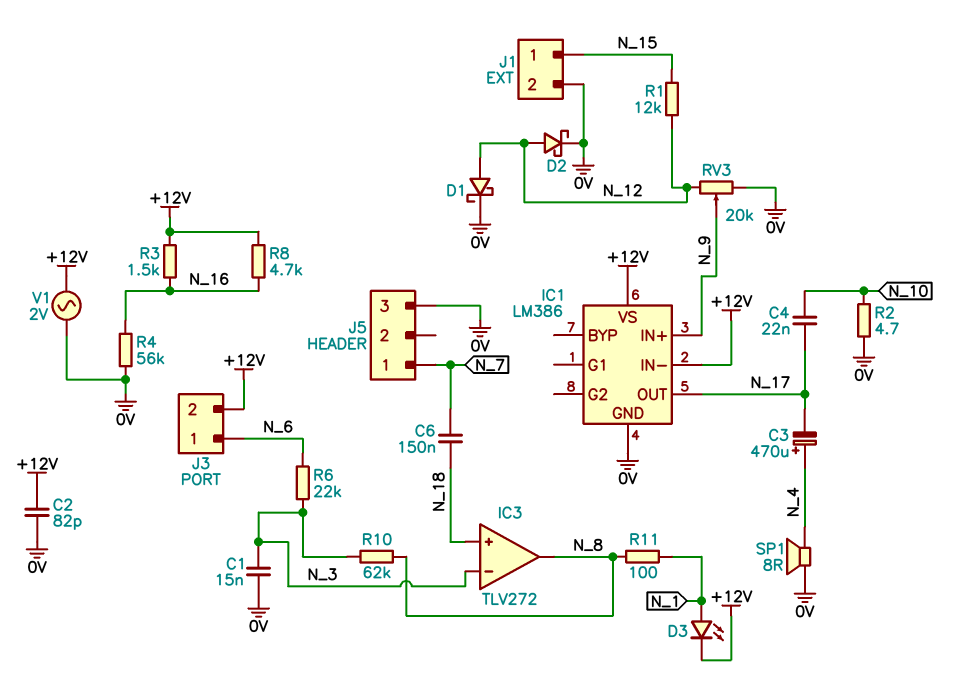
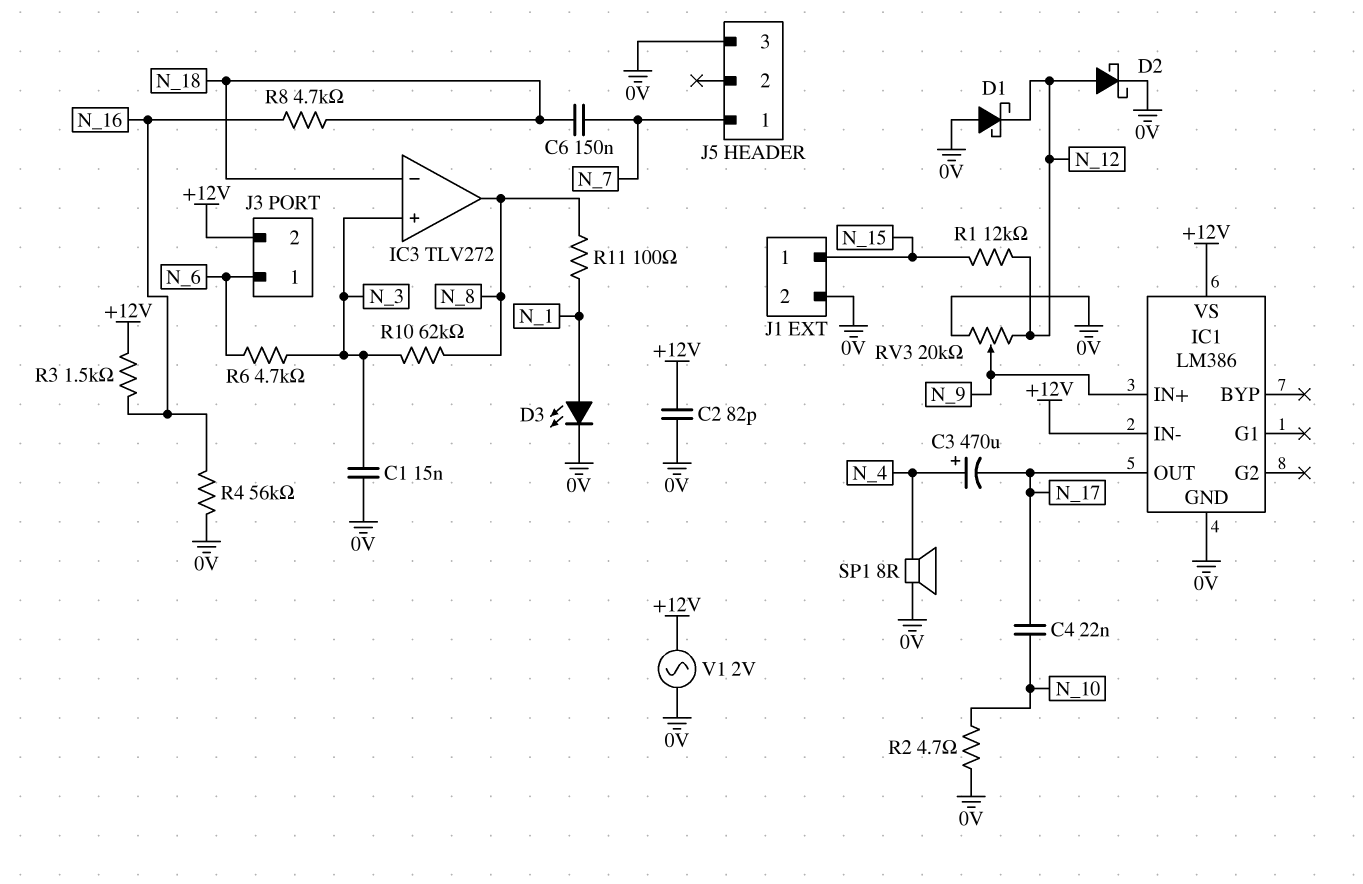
D1: schottky (A N_12, K 0V) -> schottky (A 0V, K N_12)
D3: LED (A N_1, K +12V) -> LED (A N_1, K 0V)
IC3 pin in+: N_18 -> N_3
IC3 pin in-: N_3 -> N_18
R6: 22k (N_3, N_6) -> 4.7k (N_3, N_6)
R8: 4.7k (+12V, N_16) -> 4.7k (N_16, N_18)

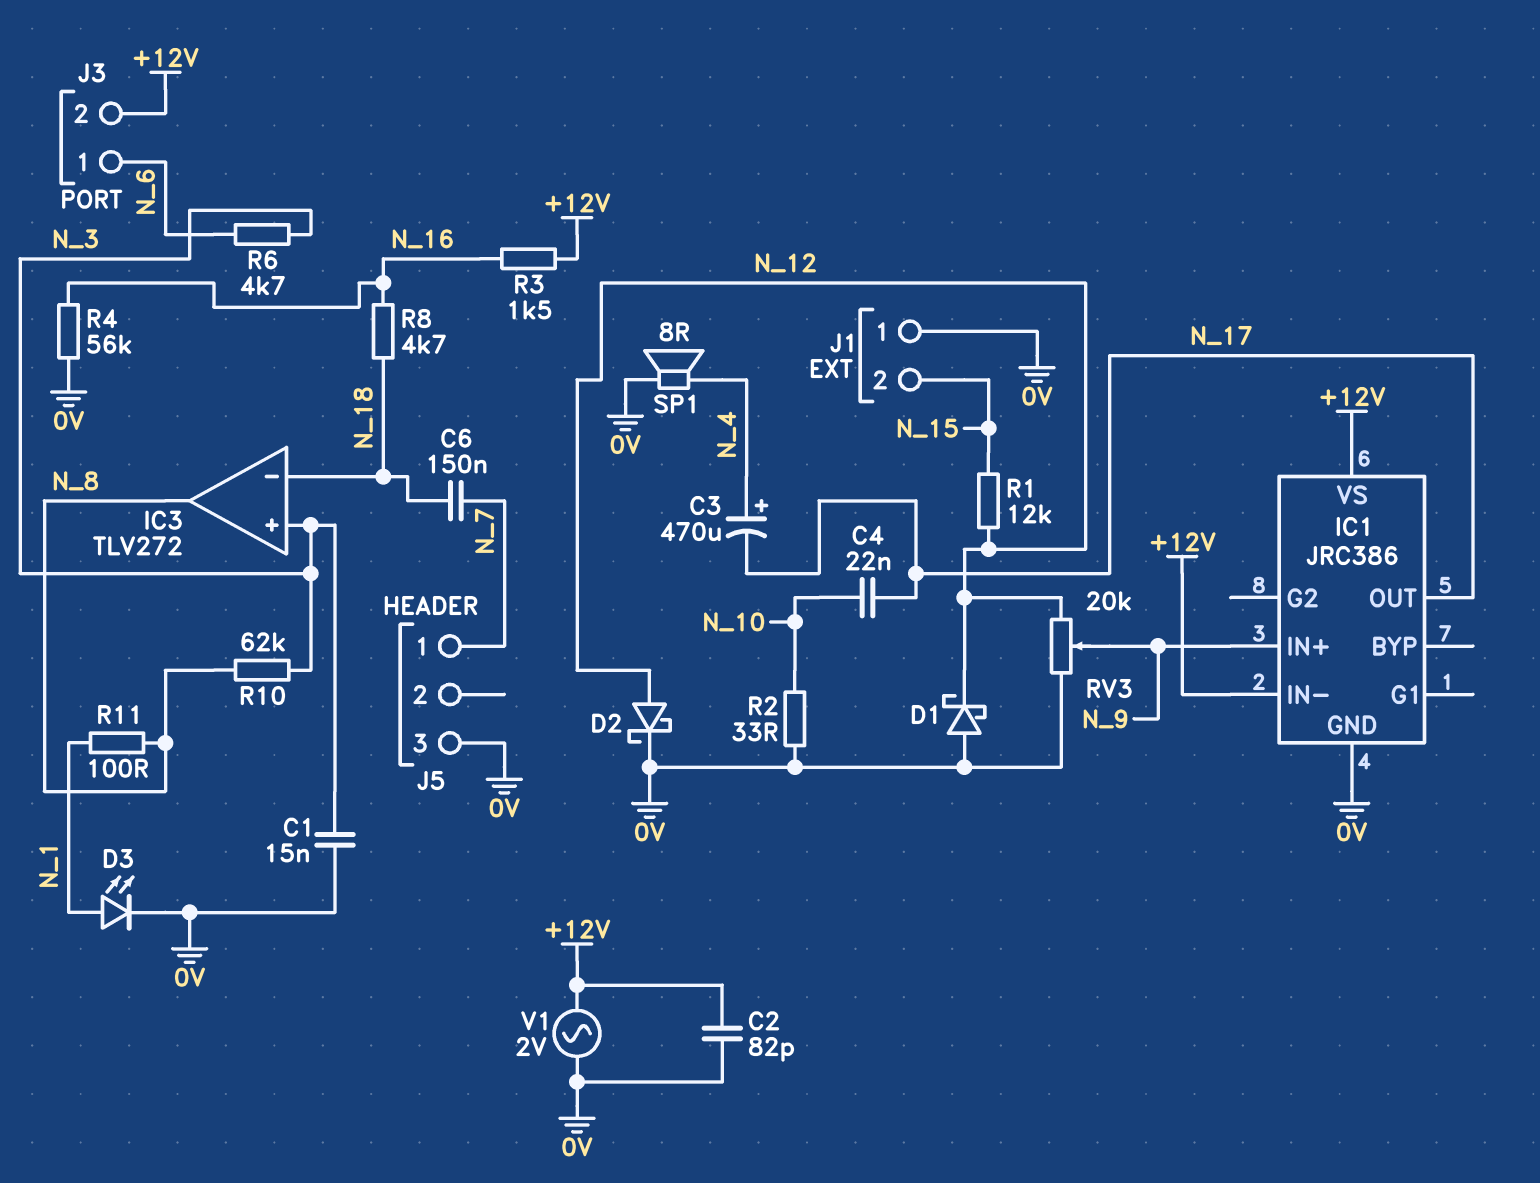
IC1: LM386 -> JRC386
J1 pin 1: N_15 -> 0V
J1 pin 2: 0V -> N_15
R2: 4.7 (0V, N_10) -> 33 (0V, N_10)

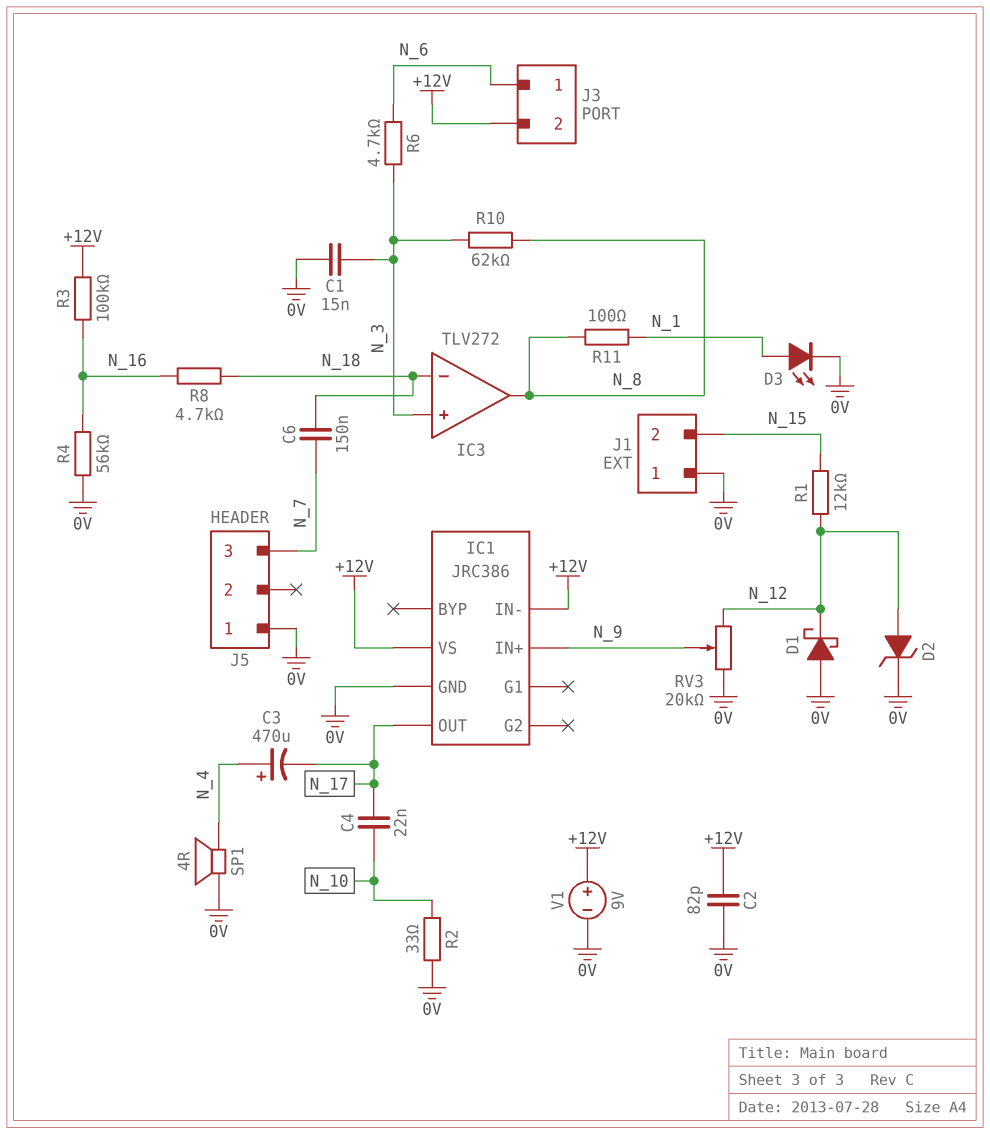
D2: schottky (A N_12, K 0V) -> zener (A N_12, K 0V)
J5 pin 1: N_7 -> 0V
J5 pin 3: 0V -> N_7
R3: 1.5k (+12V, N_16) -> 100k (+12V, N_16)
SP1: speaker 8R (0V, N_4) -> speaker 4R (0V, N_4)
V1: AC 2V (+12V, 0V) -> 9V (plus +12V, minus 0V)

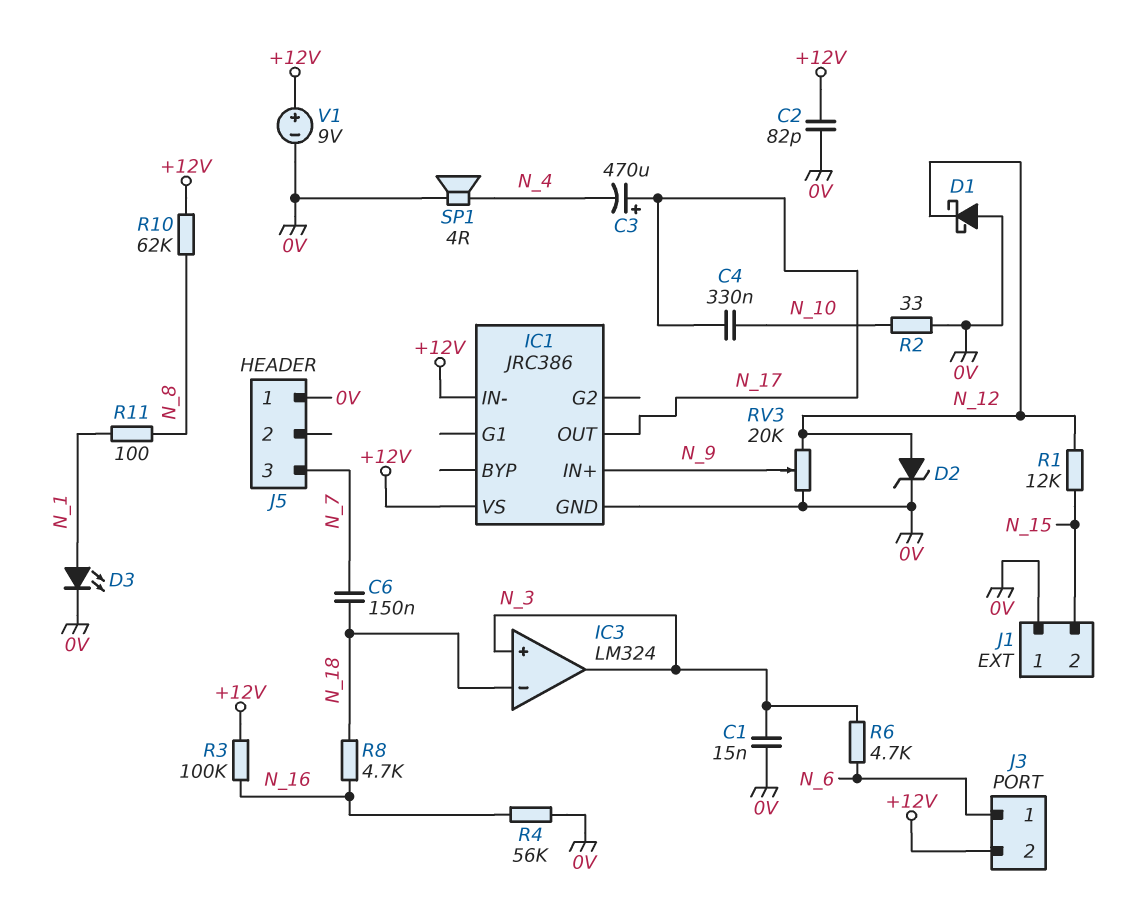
C3: 470uF (plus N_4, minus N_17) -> 470uF (plus N_17, minus N_4)
C4: 22nF (N_10, N_17) -> 330nF (N_10, N_17)
IC3: TLV272 -> LM324
IC3 pin out: N_8 -> N_3
R10: 62k (N_3, N_8) -> 62k (+12V, N_8)

